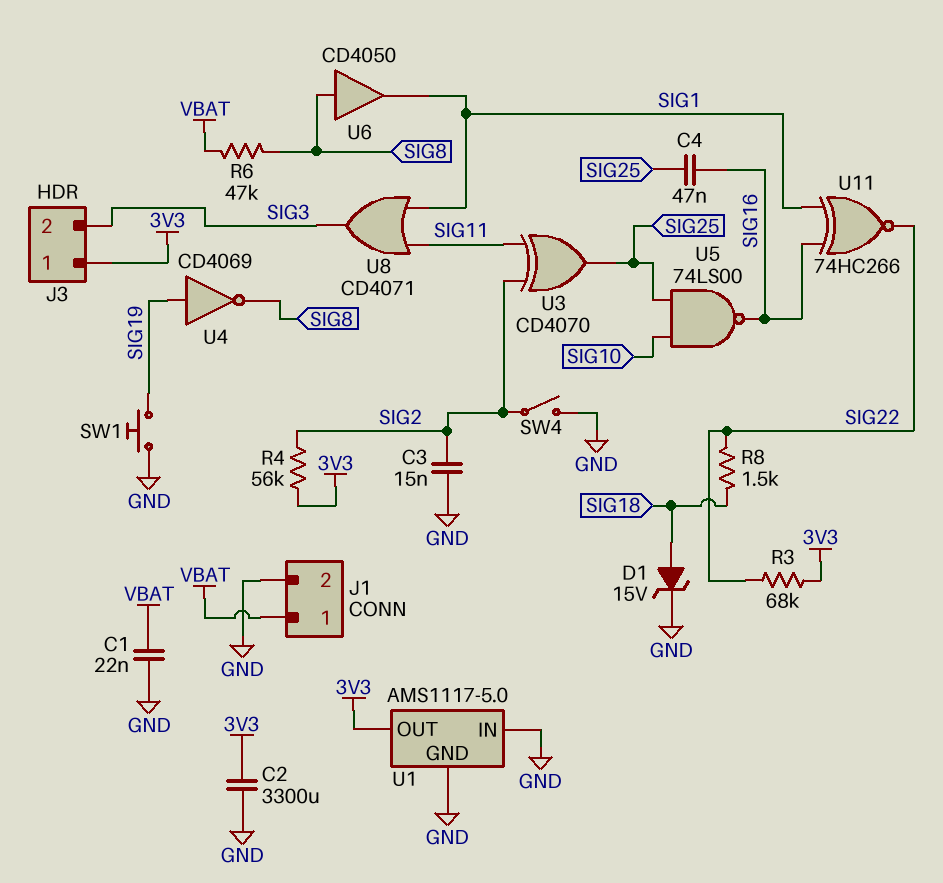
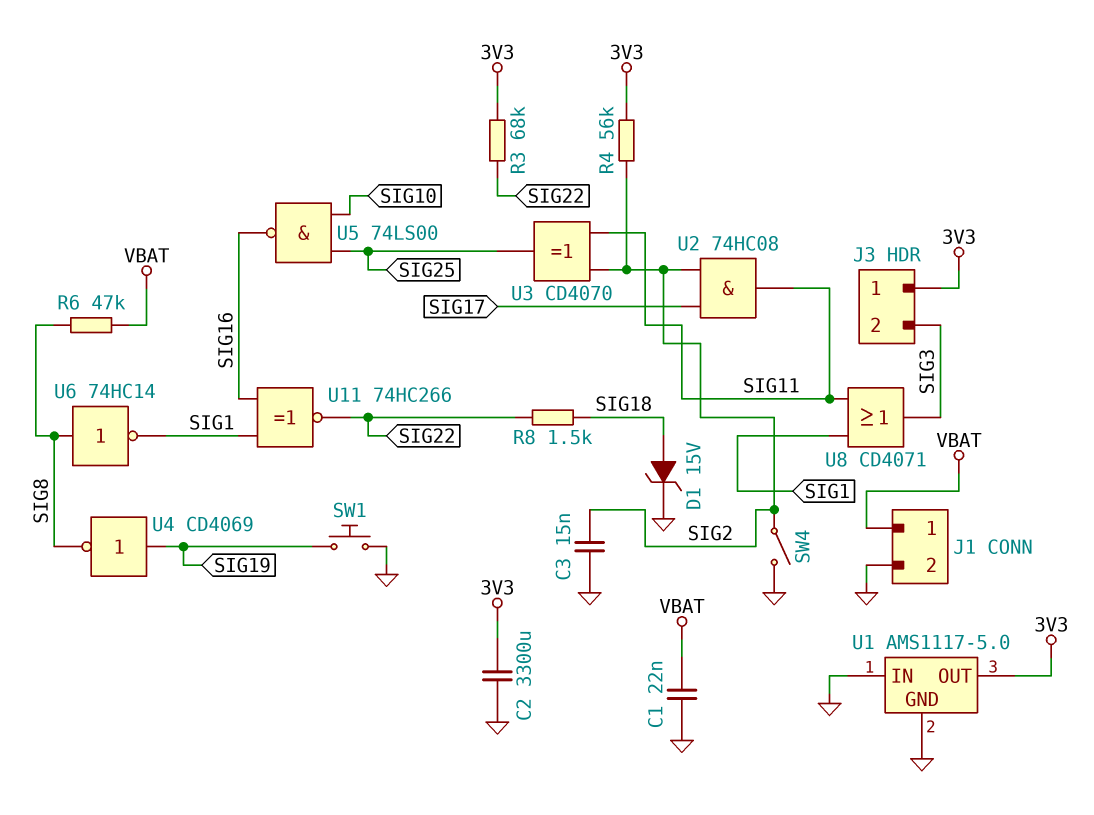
C4: 47nF (SIG16, SIG25) -> none
U2: none -> AND 74HC08 (in SIG2, in SIG17, out SIG11)
U6: buffer CD4050 (in SIG8, out SIG1) -> NOT 74HC14 (in SIG8, out SIG1)

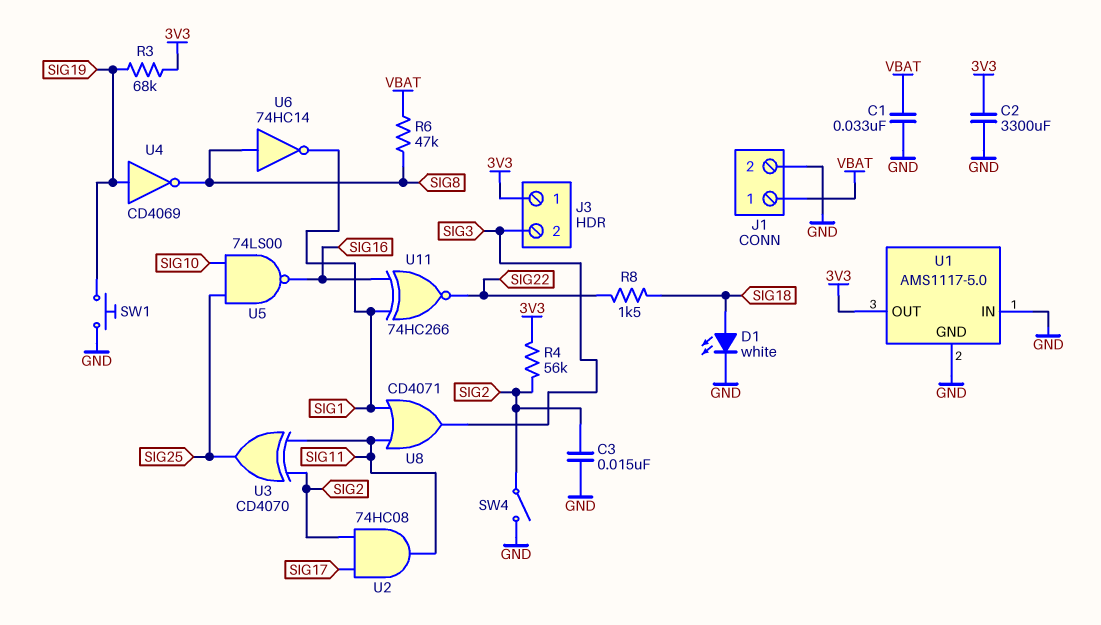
C1: 22nF (GND, VBAT) -> 33nF (GND, VBAT)
D1: zener 15V (A SIG18, K GND) -> LED white (A SIG18, K GND)
R3: 68k (3V3, SIG22) -> 68k (3V3, SIG19)

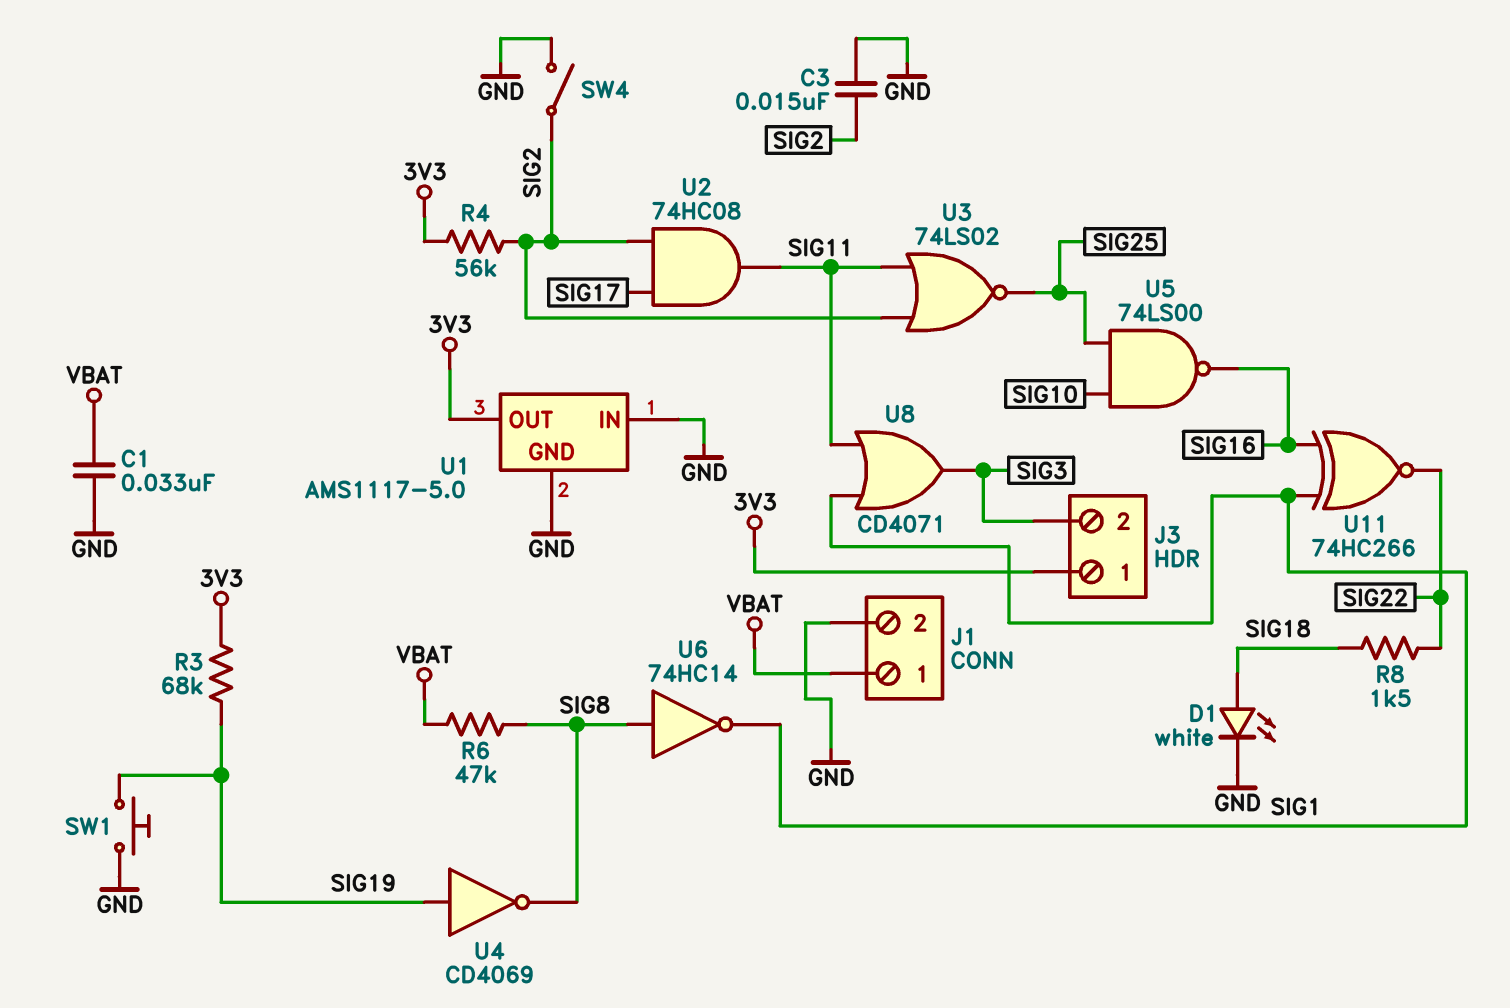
C2: 3300uF (3V3, GND) -> none
U3: XOR CD4070 (in SIG2, in SIG11, out SIG25) -> NOR 74LS02 (in SIG2, in SIG11, out SIG25)

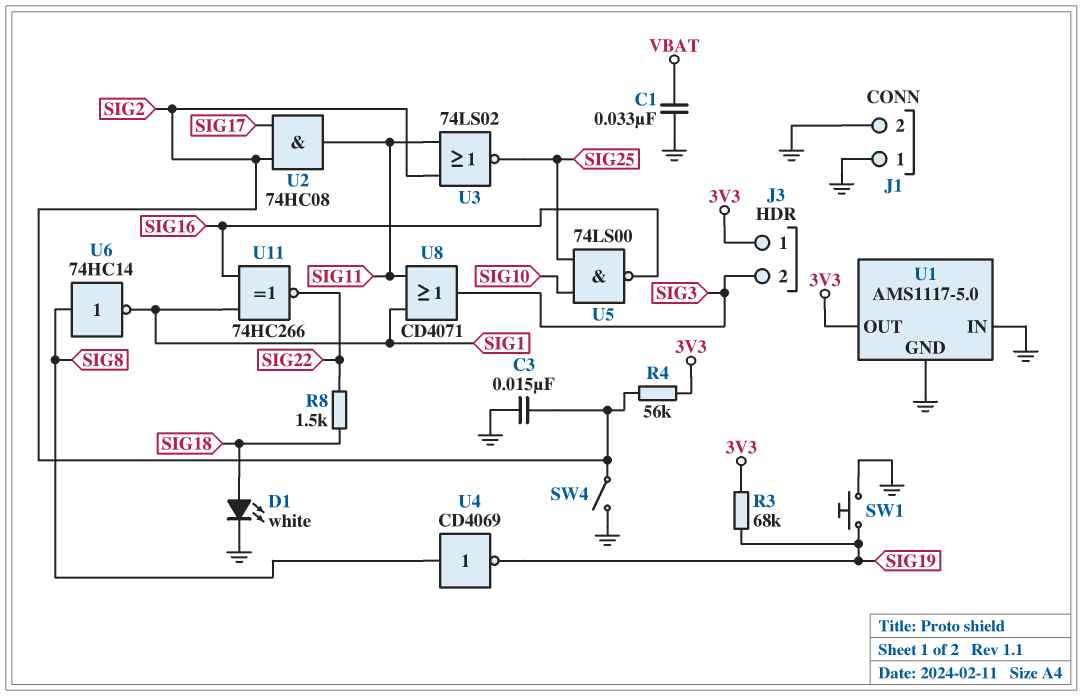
J1 pin 1: VBAT -> GND
R6: 47k (SIG8, VBAT) -> none
U4: NOT CD4069 (in SIG19, out SIG8) -> NOT CD4069 (in SIG8, out SIG19)

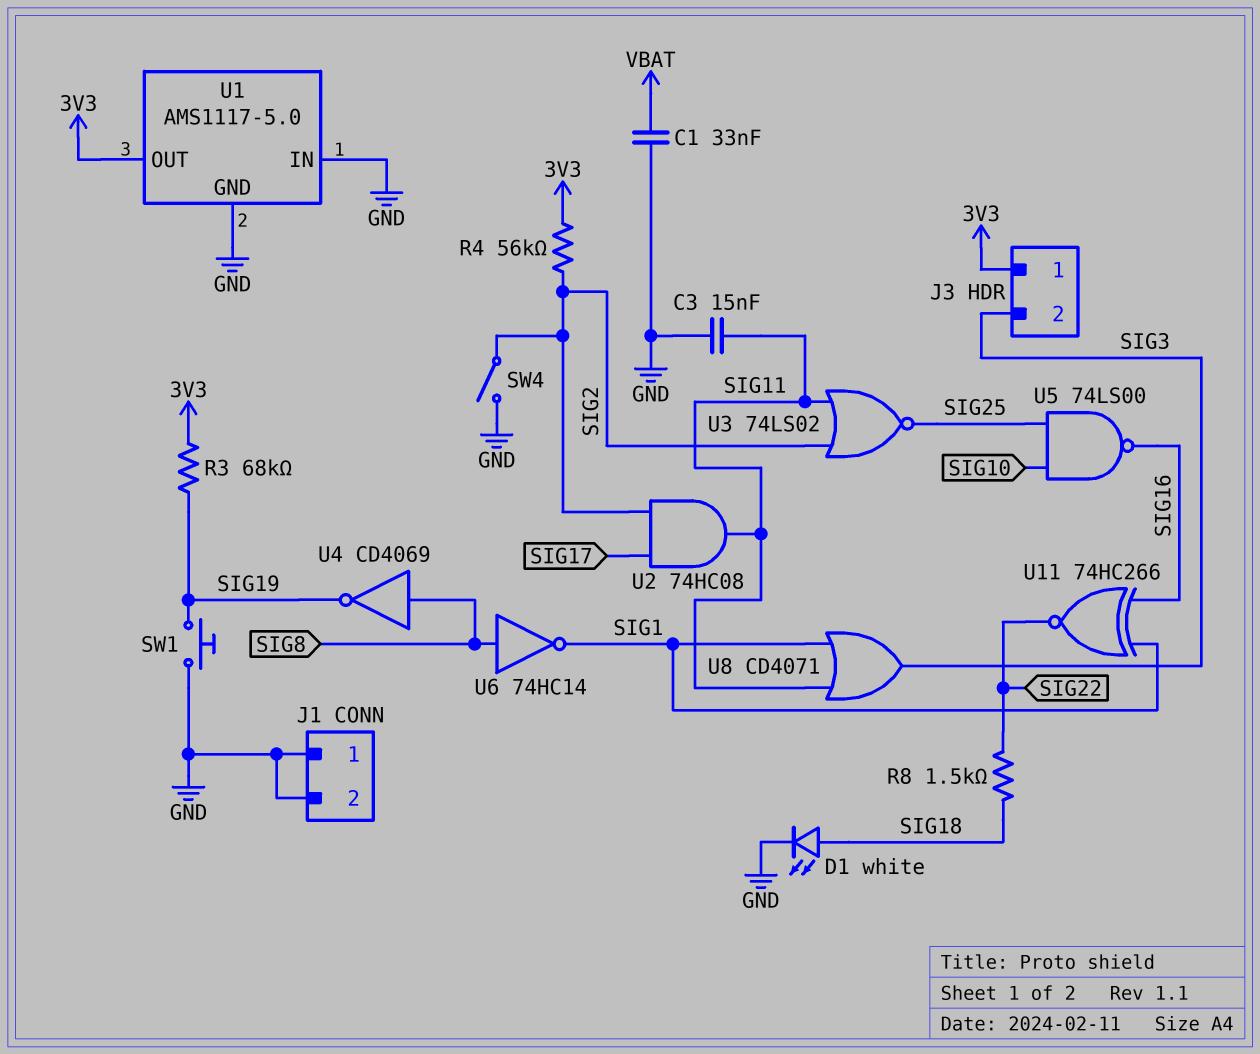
C3: 15nF (GND, SIG2) -> 15nF (GND, SIG11)

